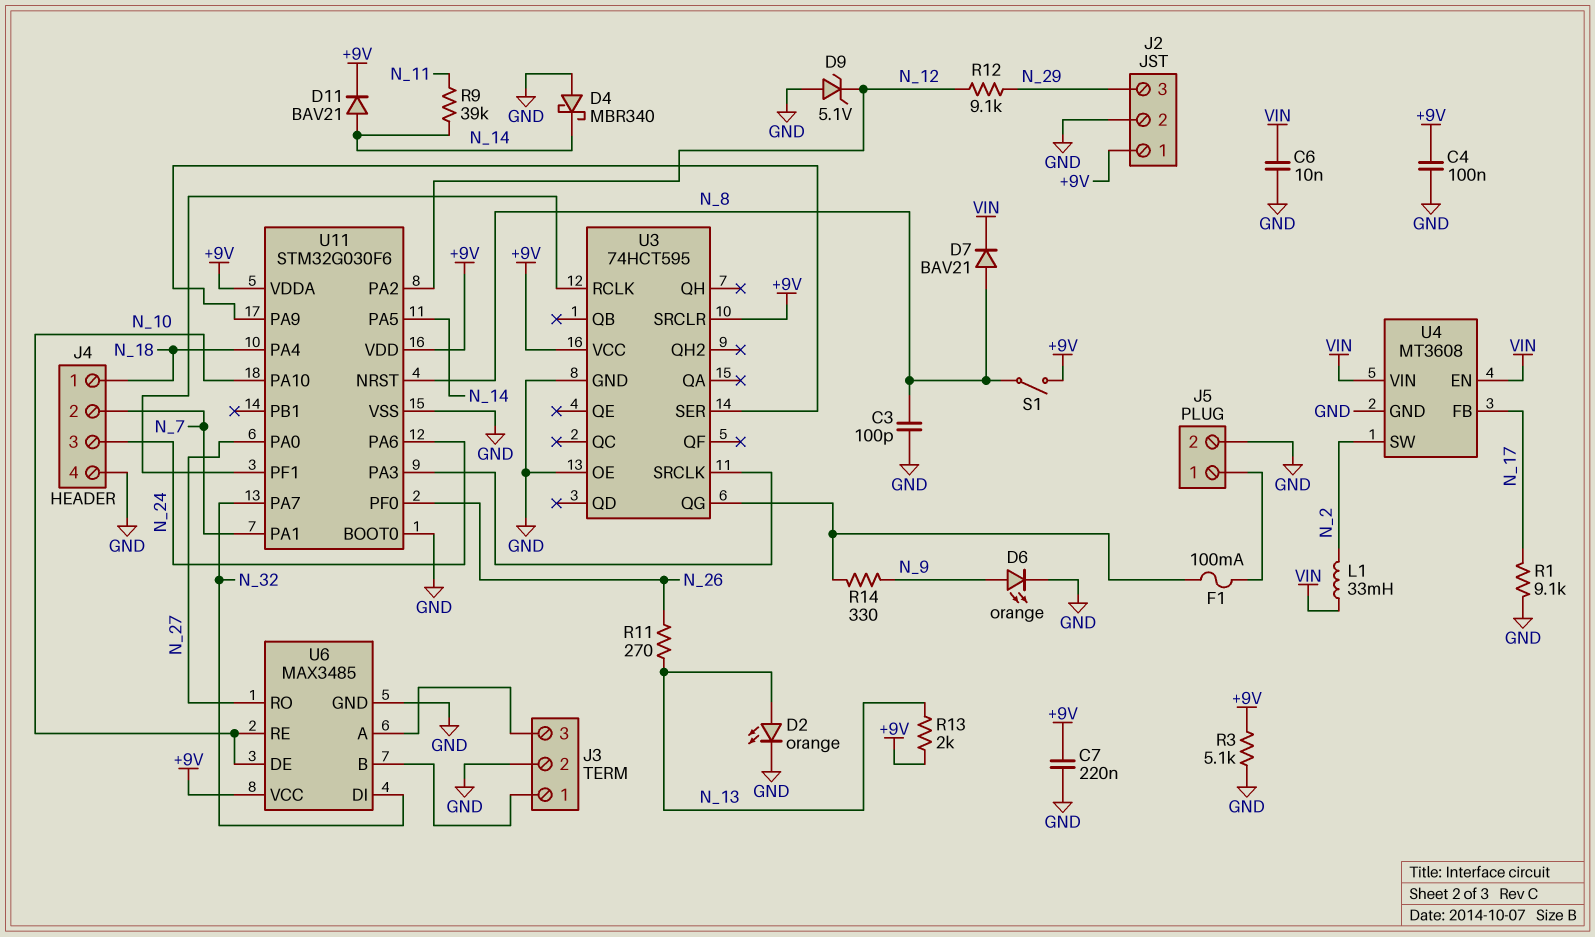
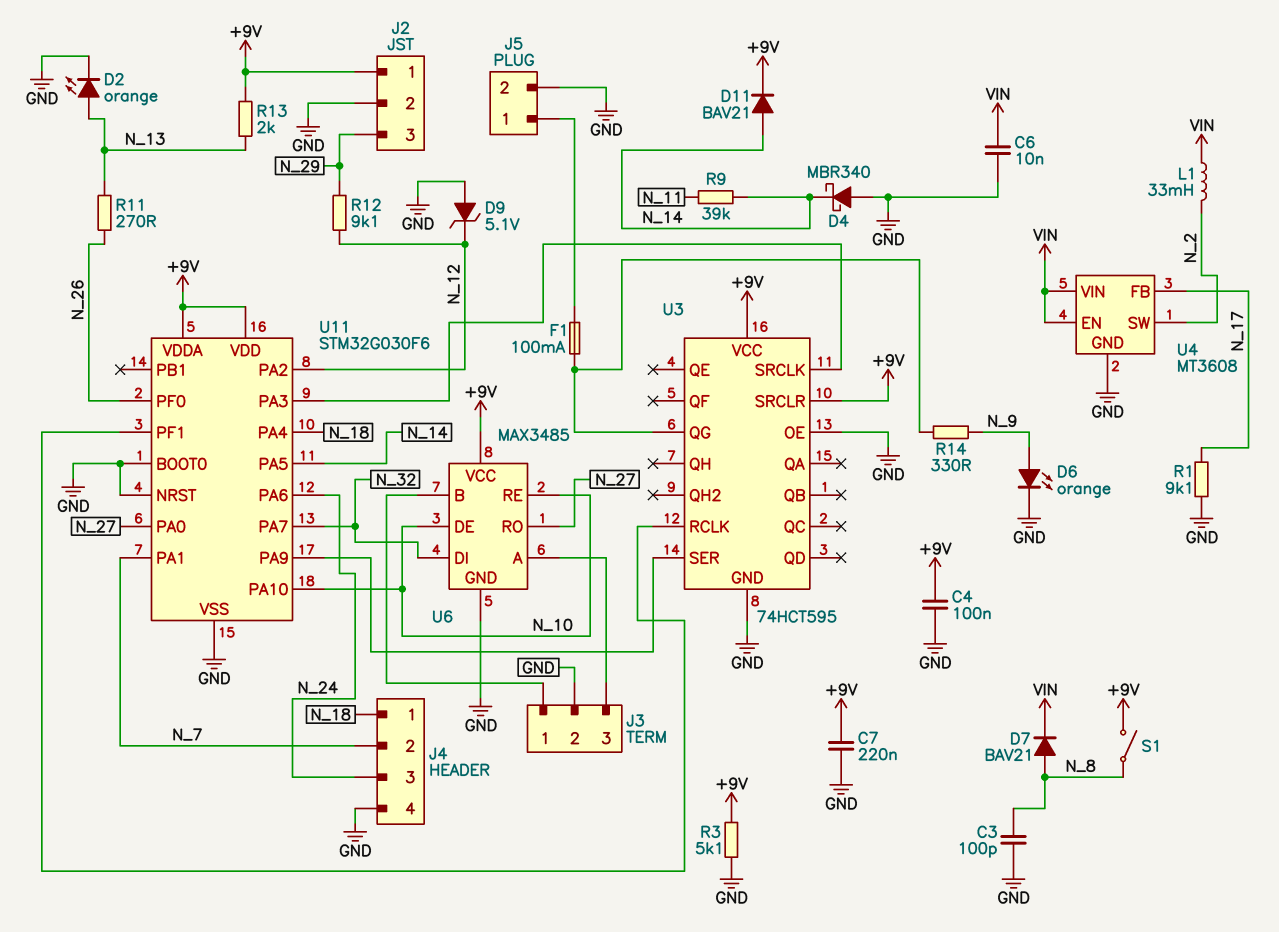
U11 pin NRST: N_8 -> GND

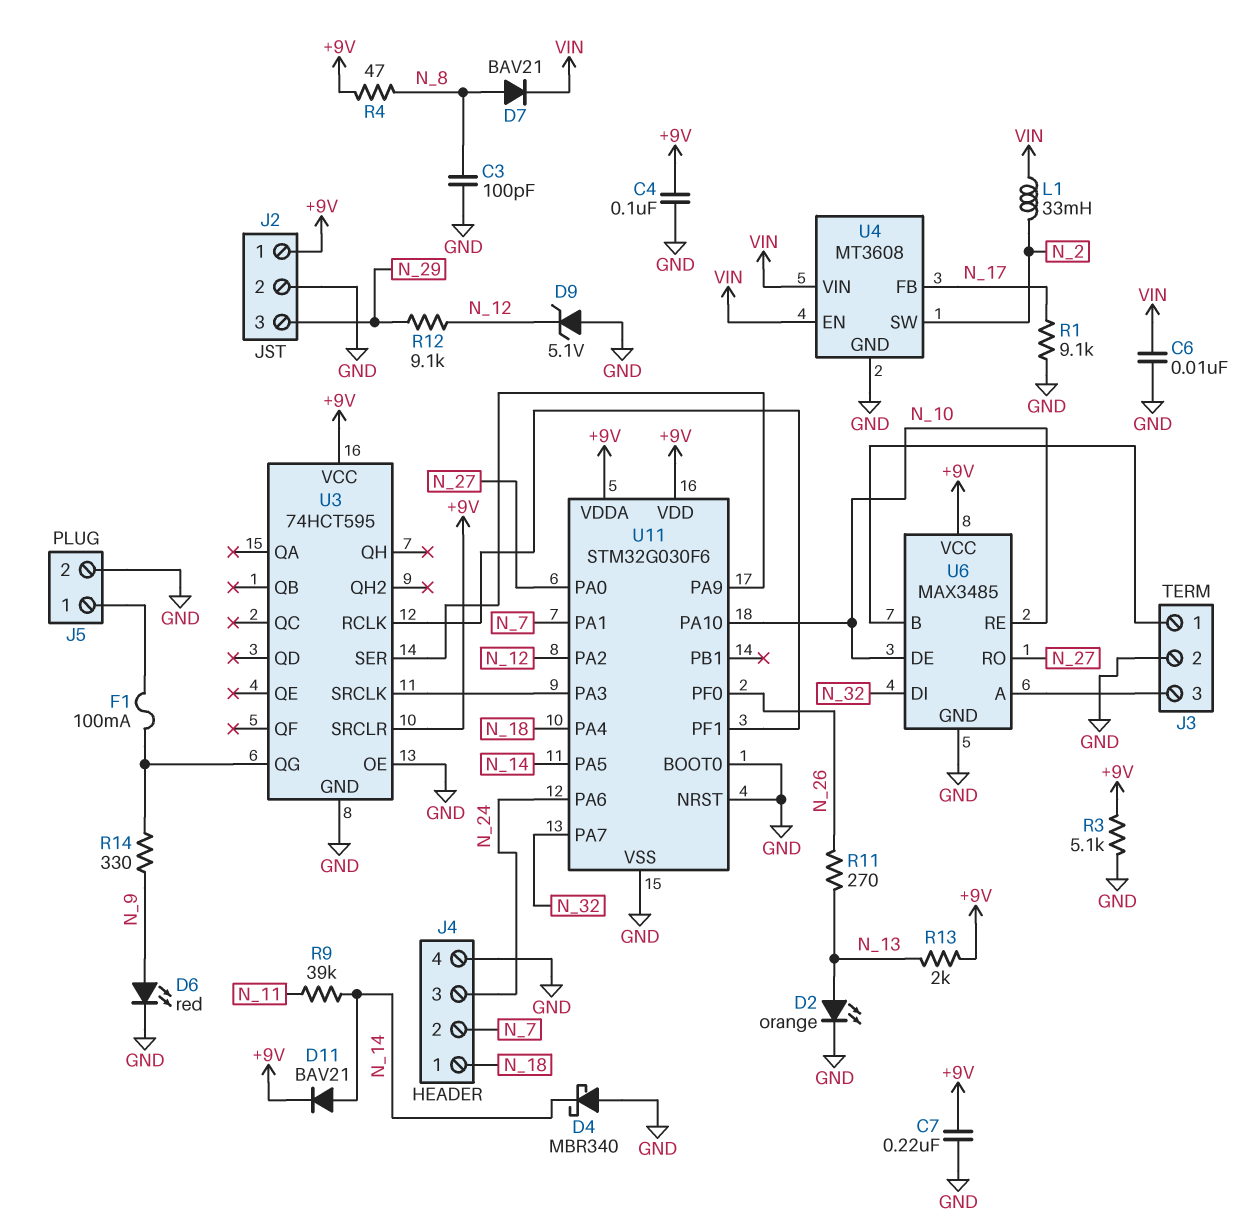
D6: LED orange (A N_9, K GND) -> LED red (A N_9, K GND)
R4: none -> 47 (+9V, N_8)
S1: switch (+9V, N_8) -> none

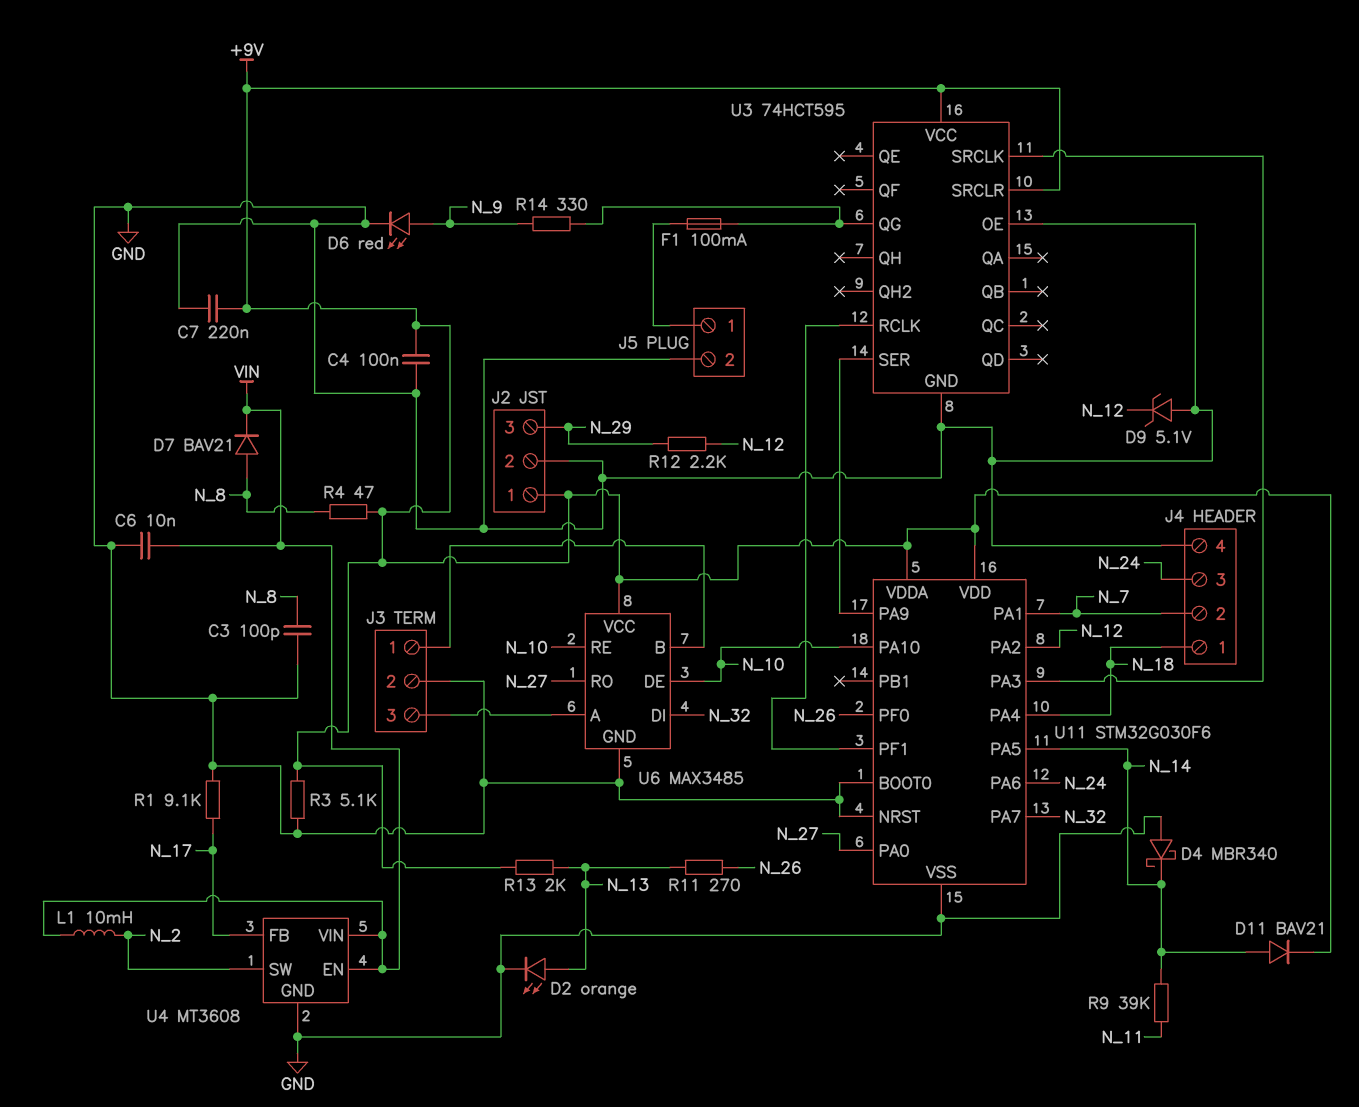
L1: 33mH (N_2, VIN) -> 10mH (N_2, VIN)
R12: 9.1k (N_12, N_29) -> 2.2k (N_12, N_29)

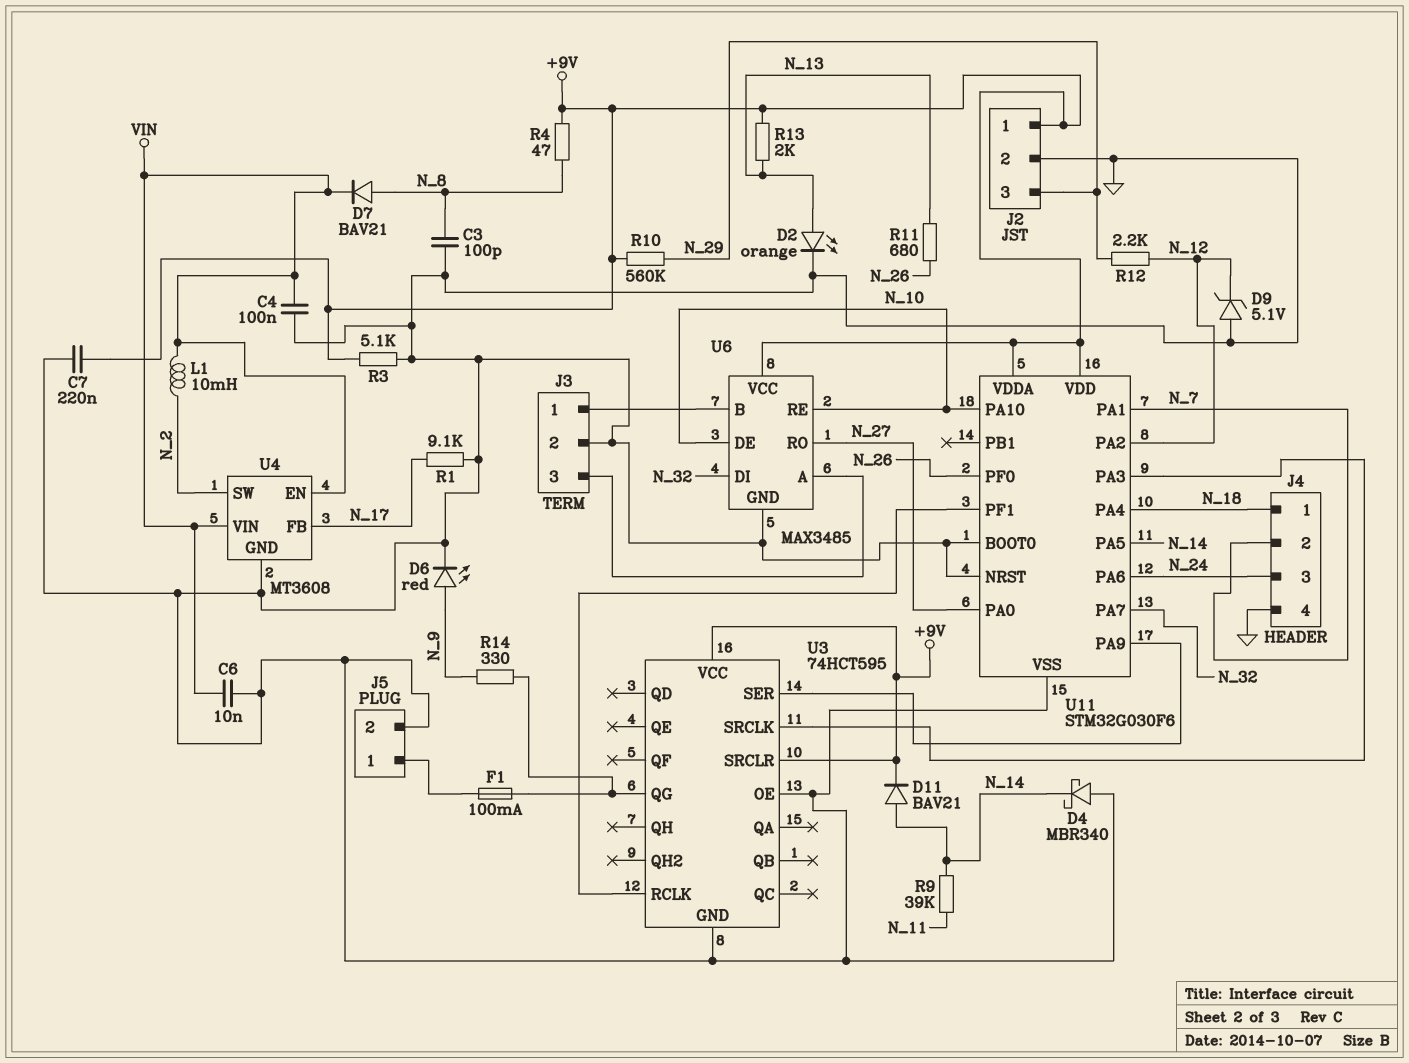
C4: 100nF (+9V, GND) -> 100nF (GND, VIN)
R10: none -> 560k (+9V, N_29)
R11: 270 (N_13, N_26) -> 680 (N_13, N_26)

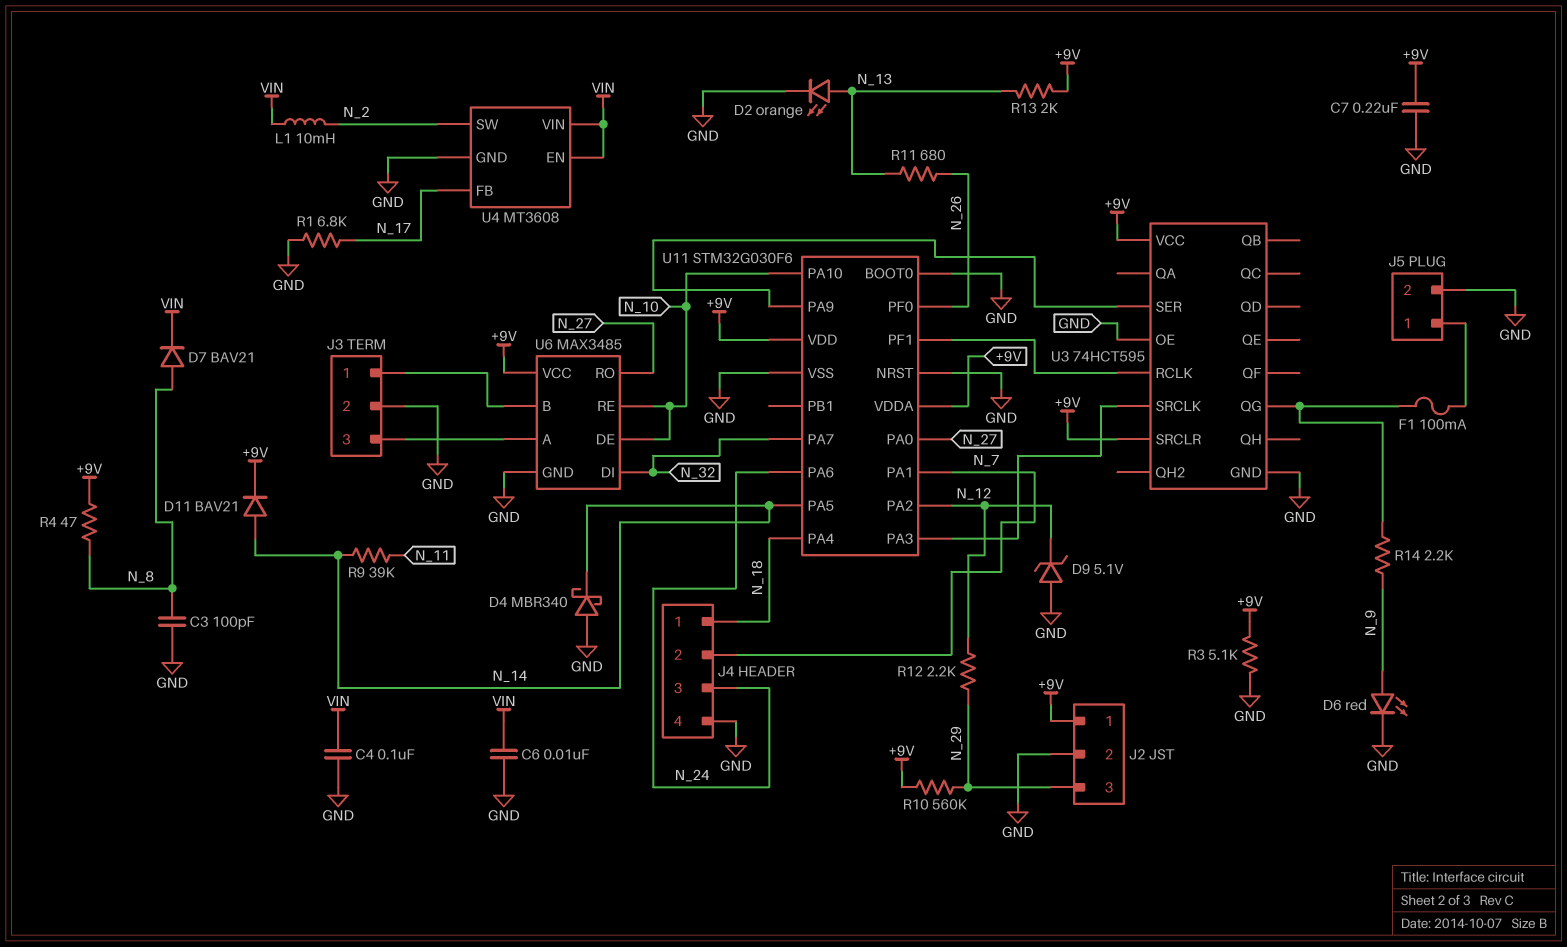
R1: 9.1k (GND, N_17) -> 6.8k (GND, N_17)
R14: 330 (N_9, U3/QG) -> 2.2k (N_9, U3/QG)

